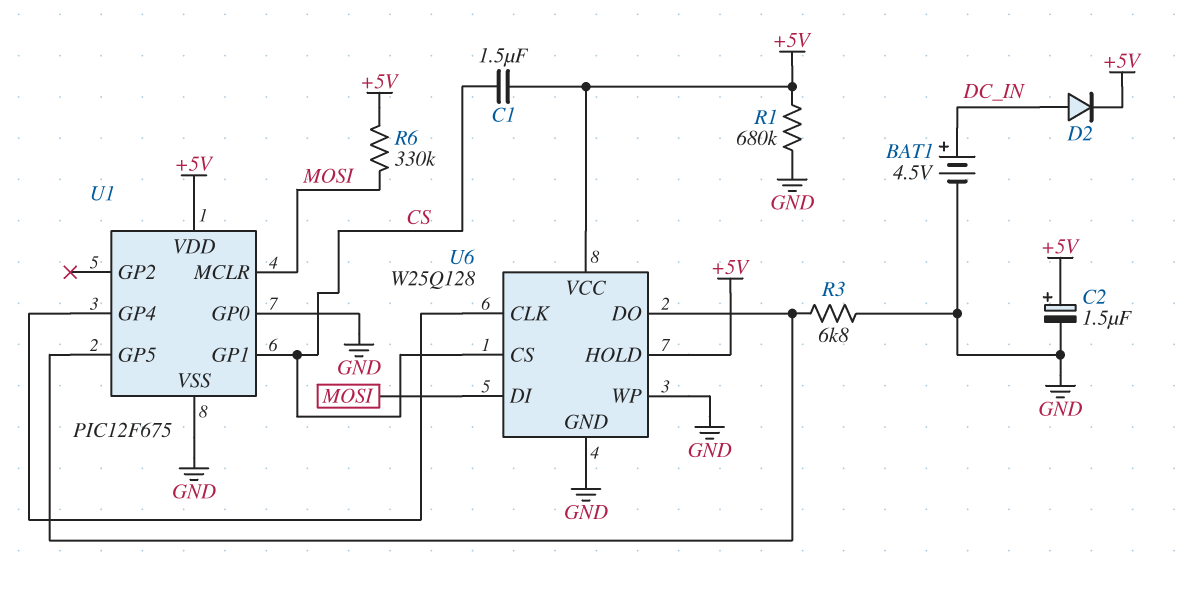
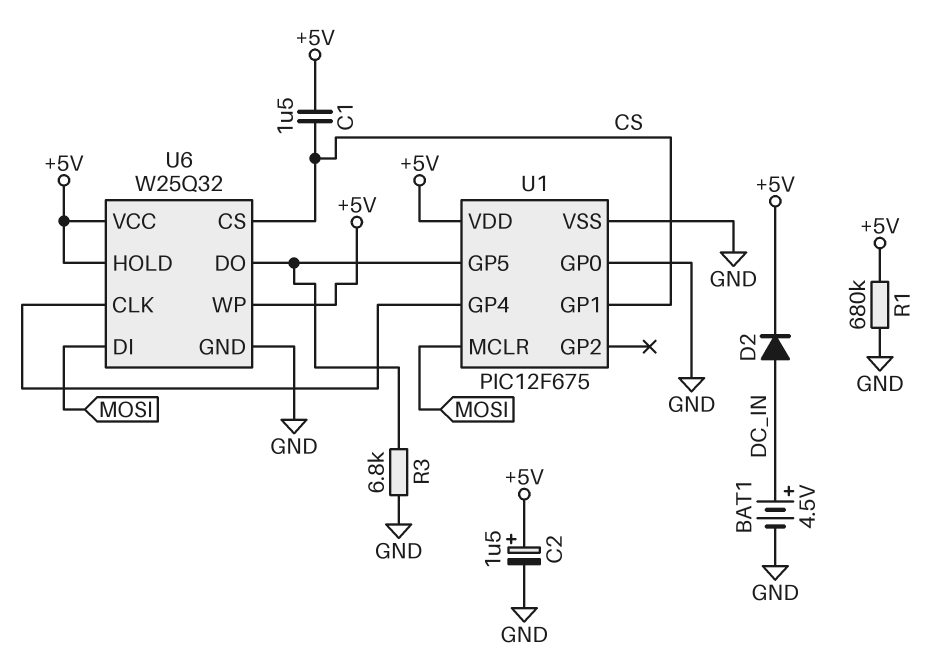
R6: 330k (+5V, MOSI) -> none
U6: W25Q128 -> W25Q32
U6 pin WP: GND -> +5V

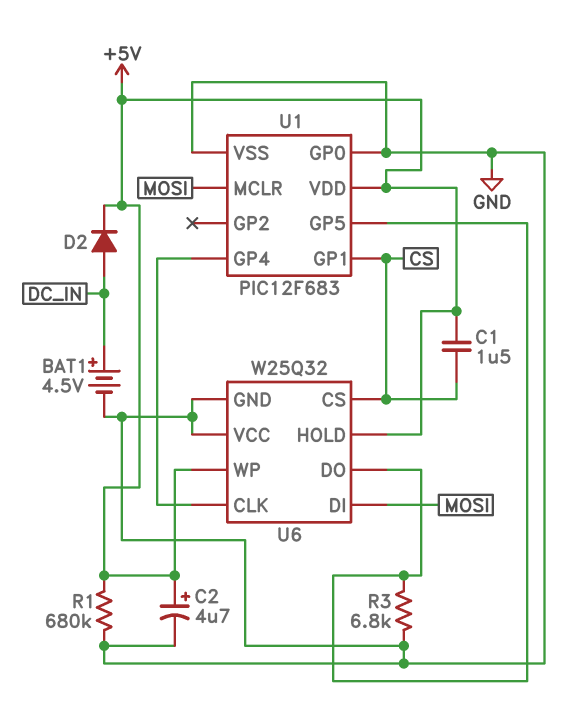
C2: 1.5uF (plus +5V, minus GND) -> 4.7uF (plus +5V, minus GND)
U1: PIC12F675 -> PIC12F683
U6 pin VCC: +5V -> GND

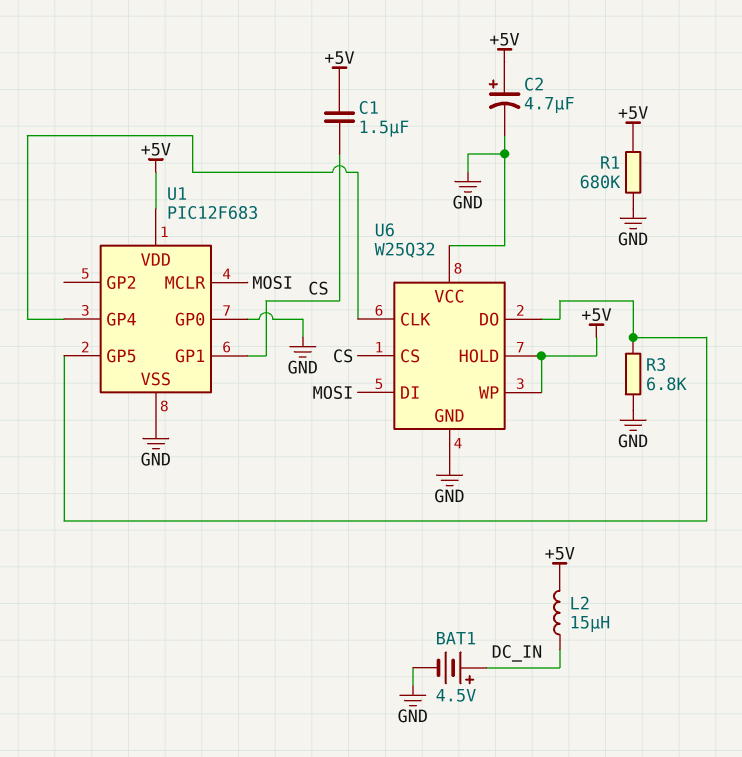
D2: diode (A DC_IN, K +5V) -> none
L2: none -> 15uH (+5V, DC_IN)

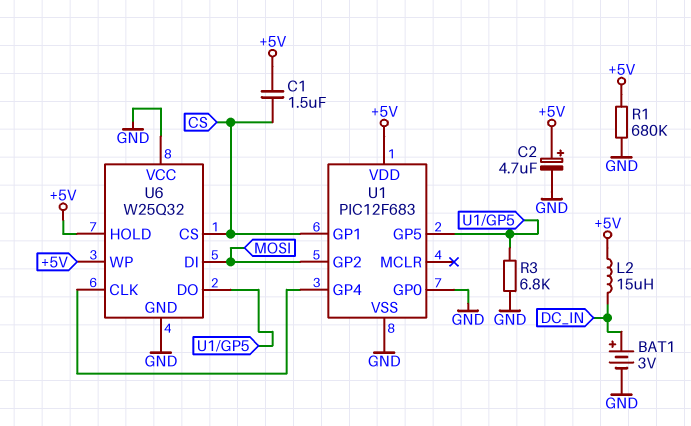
BAT1: 4.5V (plus DC_IN, minus GND) -> 3V (plus DC_IN, minus GND)
U1 pin GP2: none -> MOSI
U1 pin MCLR: MOSI -> none

